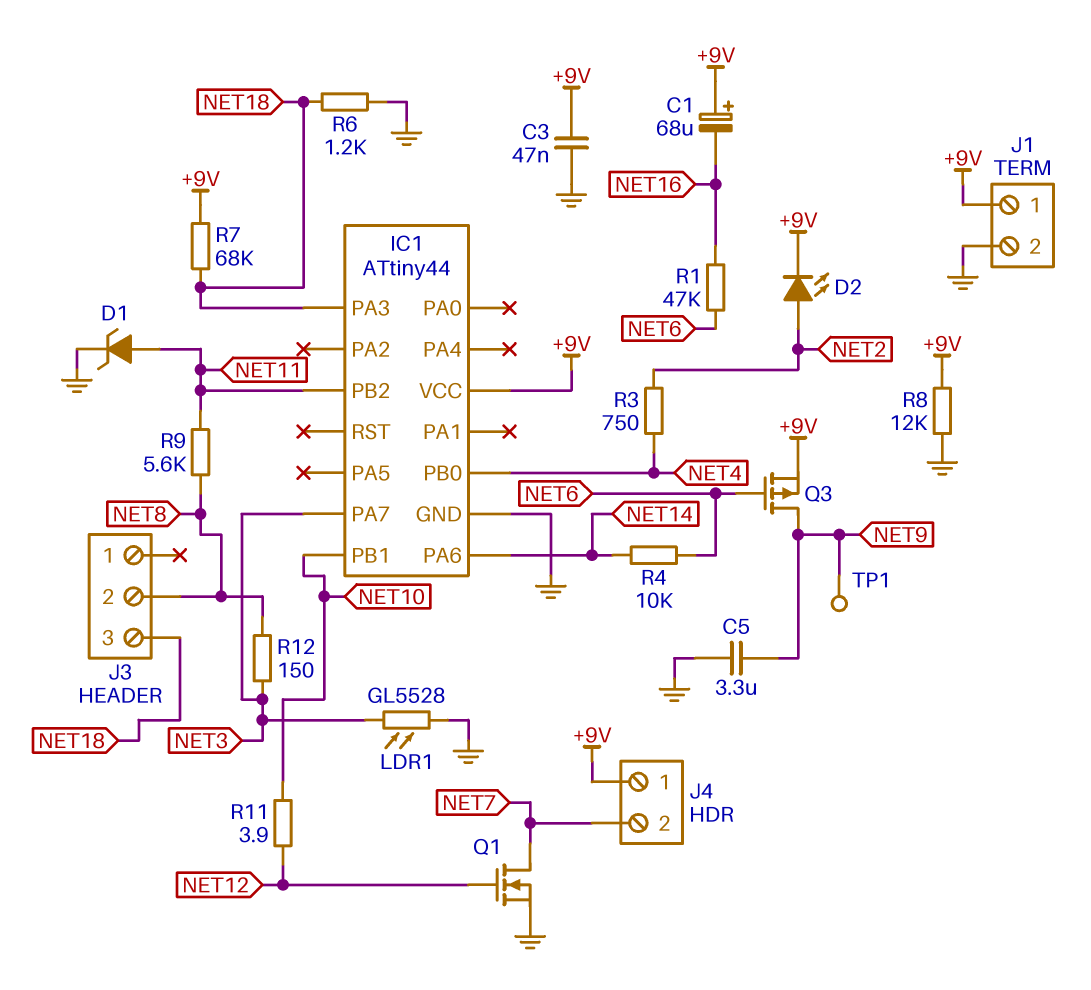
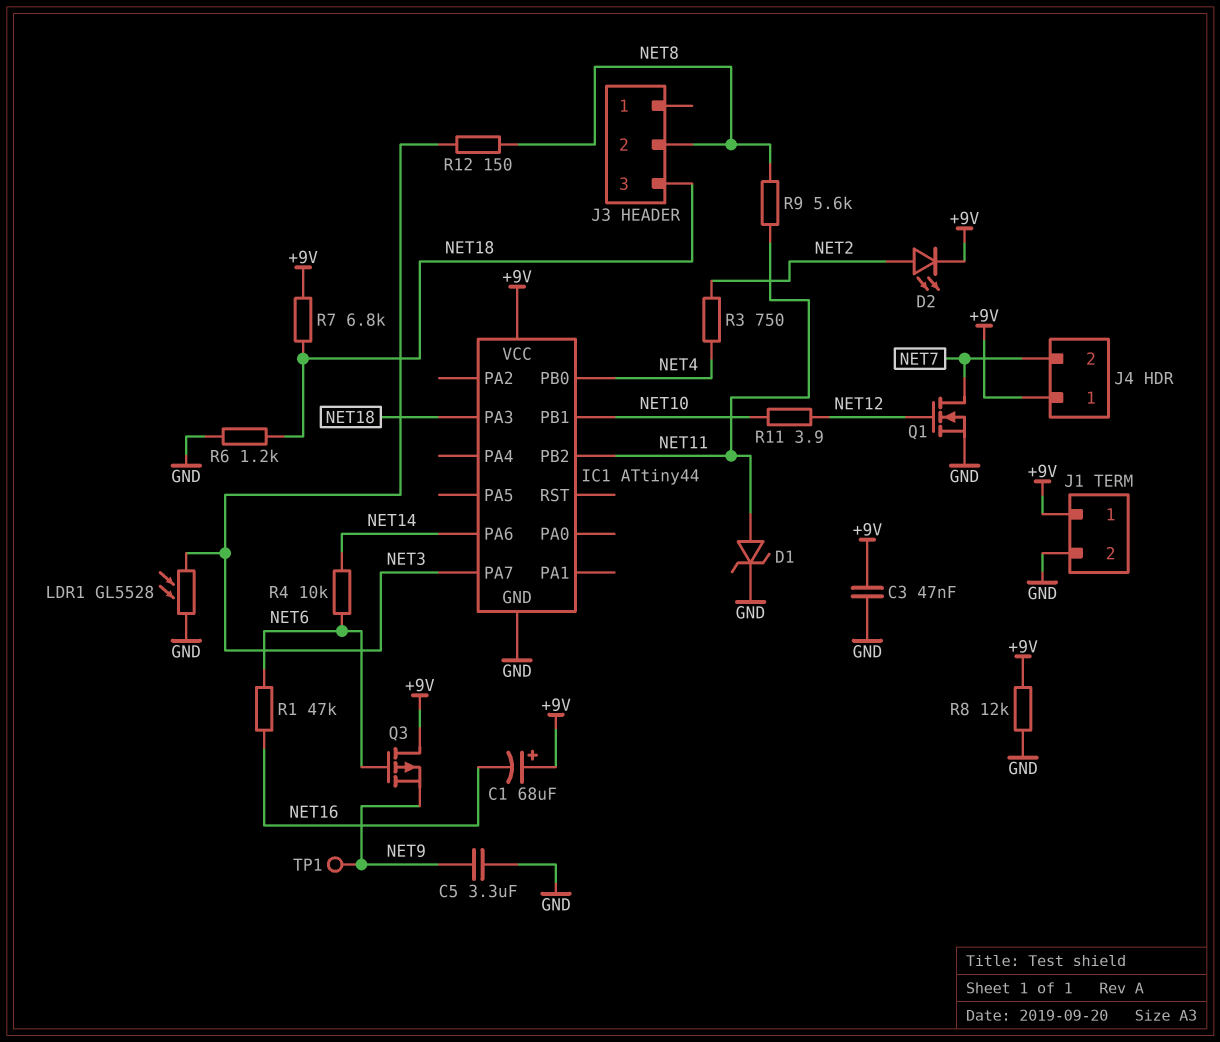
Q3: PMOS (G NET6, D NET9, S +9V) -> PMOS (G NET6, D +9V, S NET9)
R7: 68k (+9V, NET18) -> 6.8k (+9V, NET18)

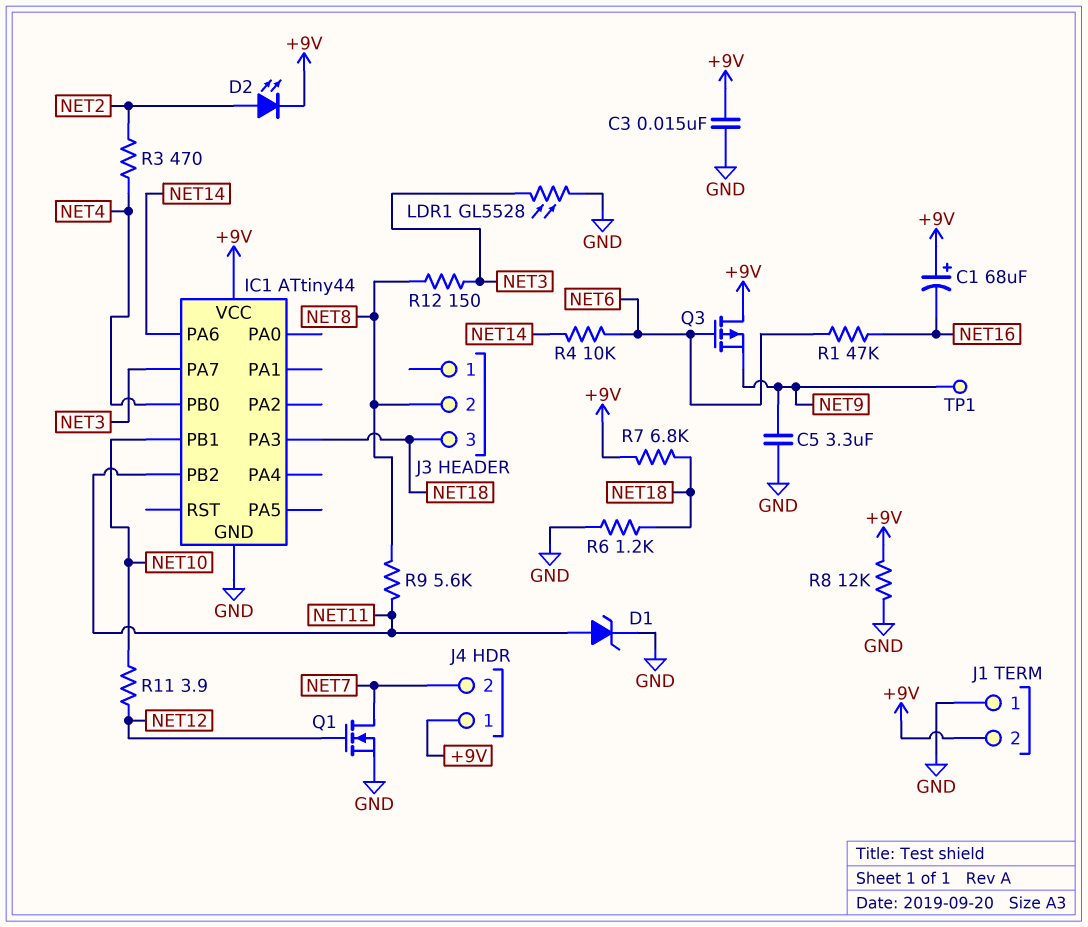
C3: 47nF (+9V, GND) -> 15nF (+9V, GND)
J1 pin 1: +9V -> GND
J1 pin 2: GND -> +9V
R3: 750 (NET2, NET4) -> 470 (NET2, NET4)

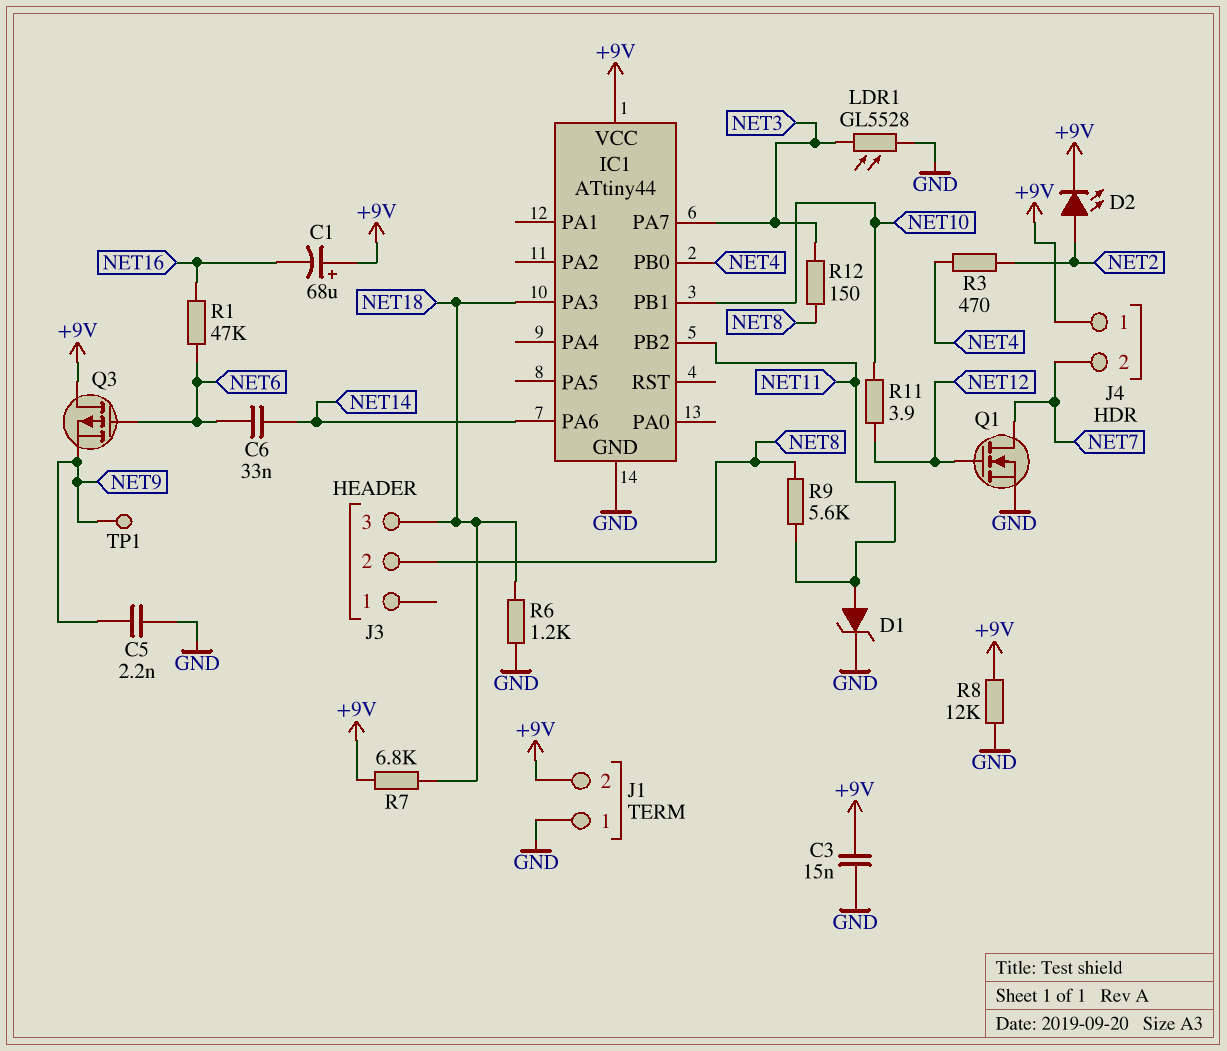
C5: 3.3uF (GND, NET9) -> 2.2nF (GND, NET9)
C6: none -> 33nF (NET6, NET14)
R4: 10k (NET6, NET14) -> none

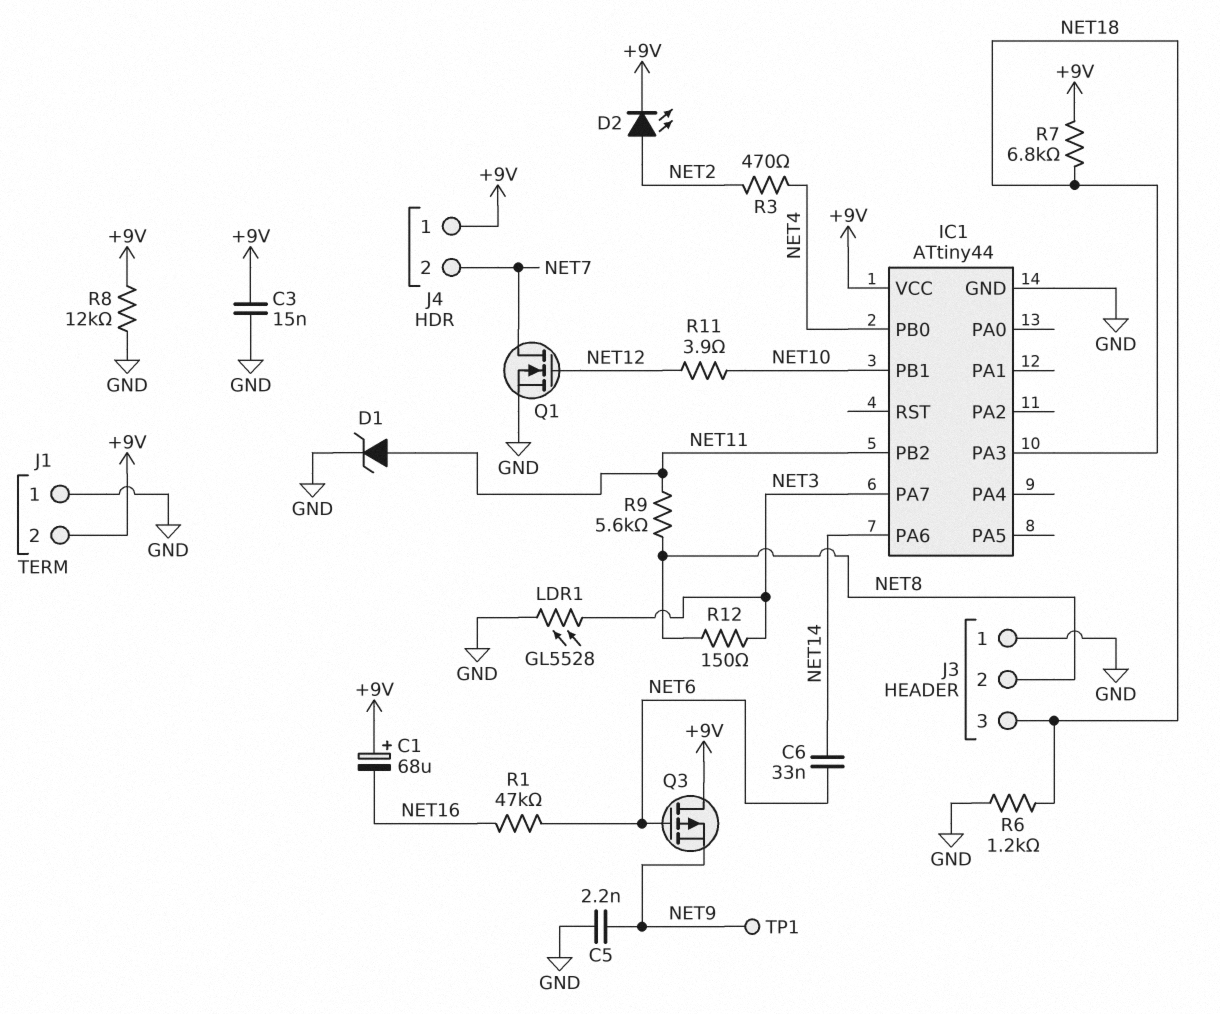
J3 pin 1: none -> GND

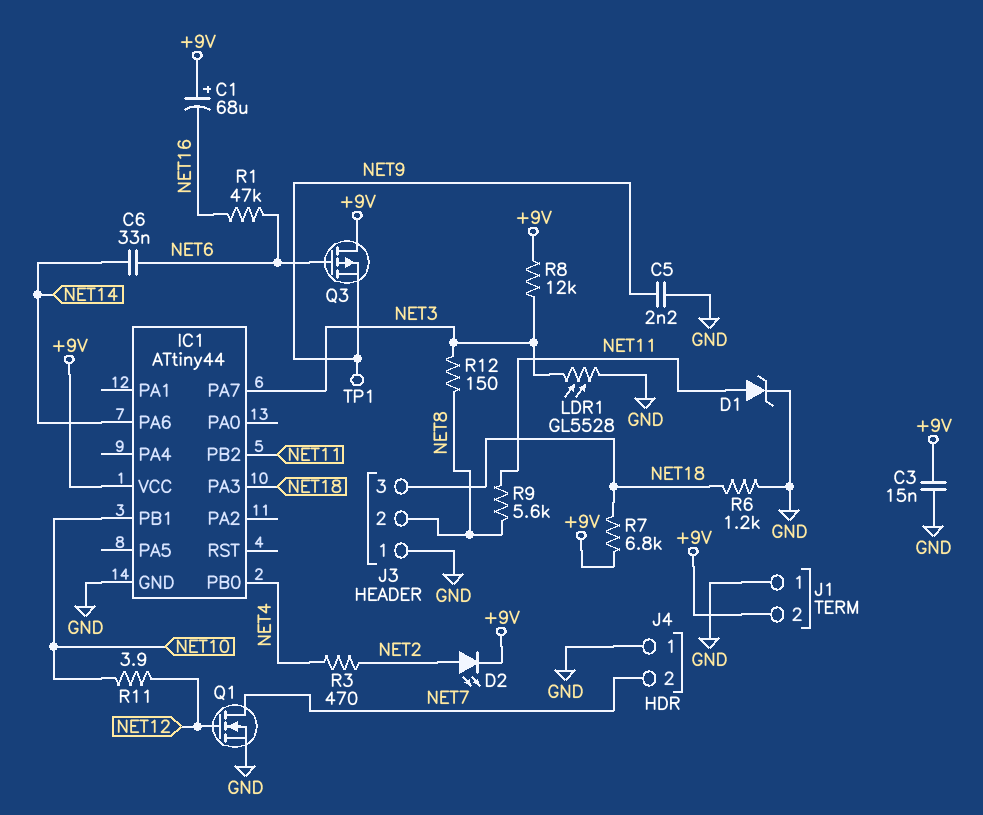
J4 pin 1: +9V -> GND
R8: 12k (+9V, GND) -> 12k (+9V, NET3)

